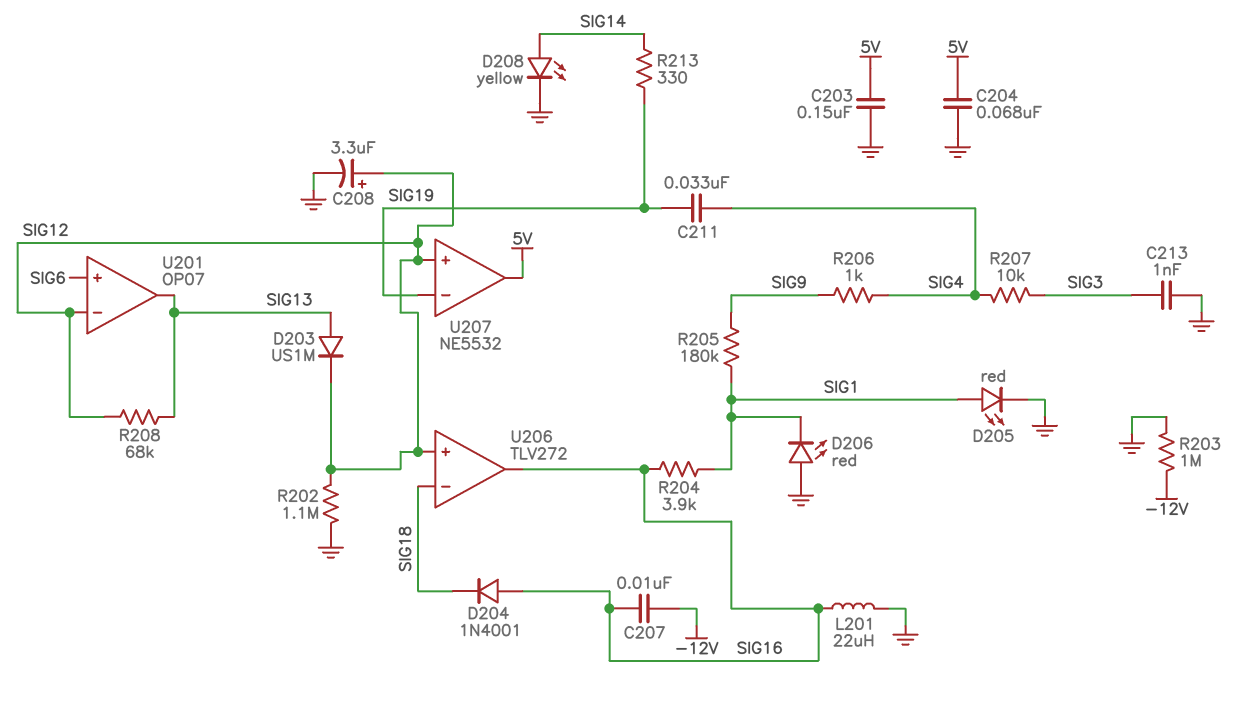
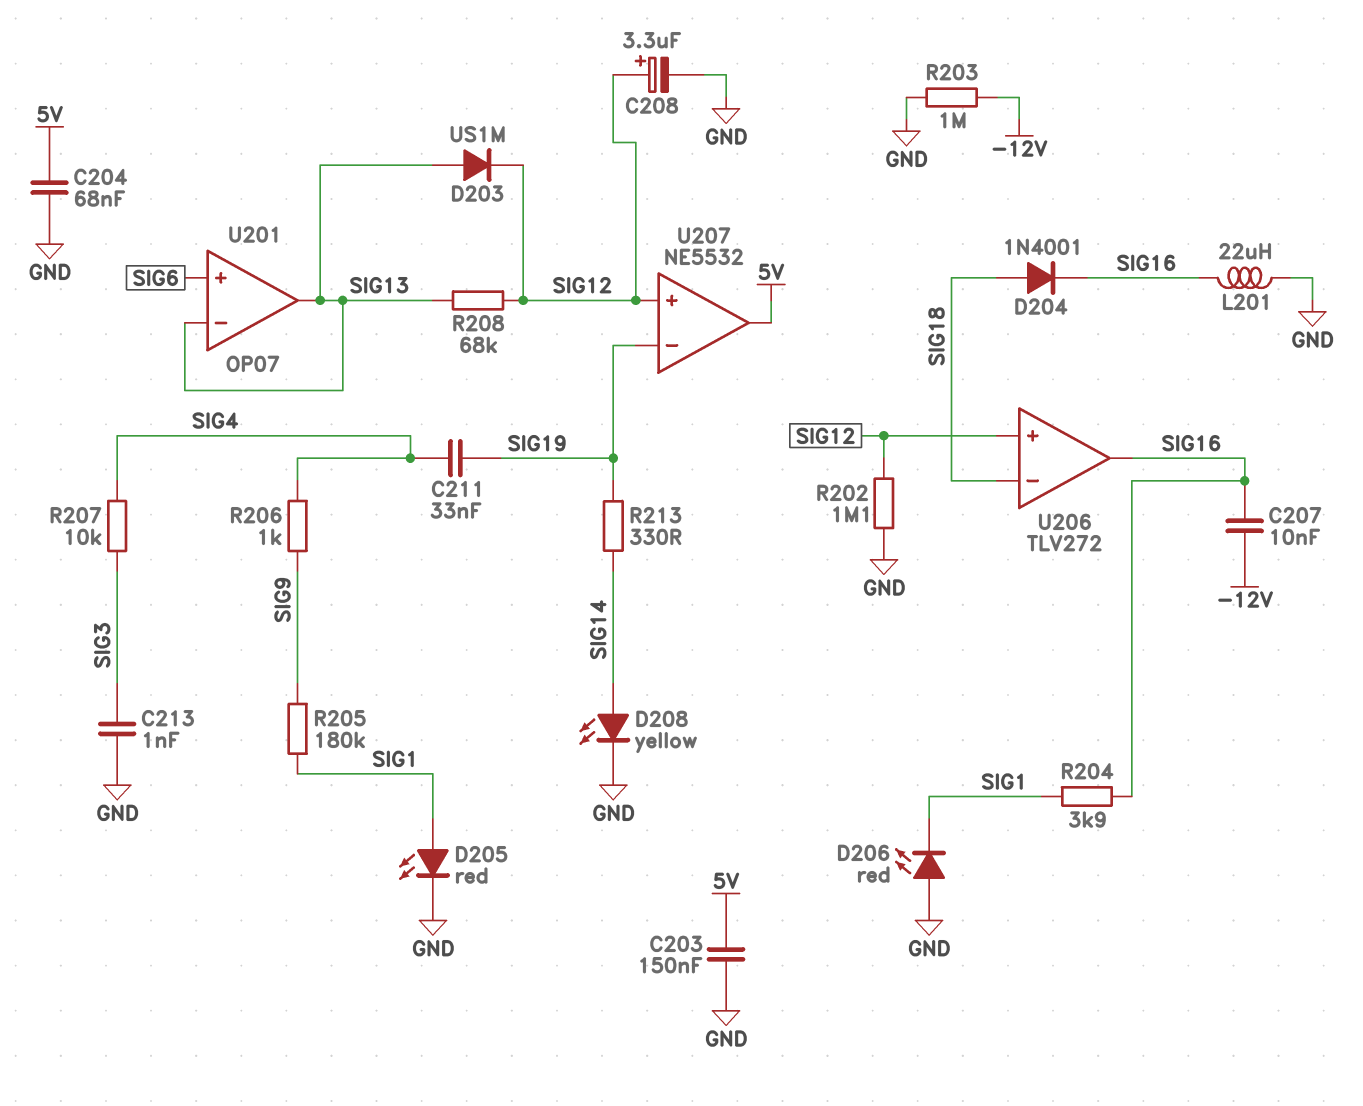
D204: diode 1N4001 (A SIG16, K SIG18) -> diode 1N4001 (A SIG18, K SIG16)
U201 pin in-: SIG12 -> SIG13

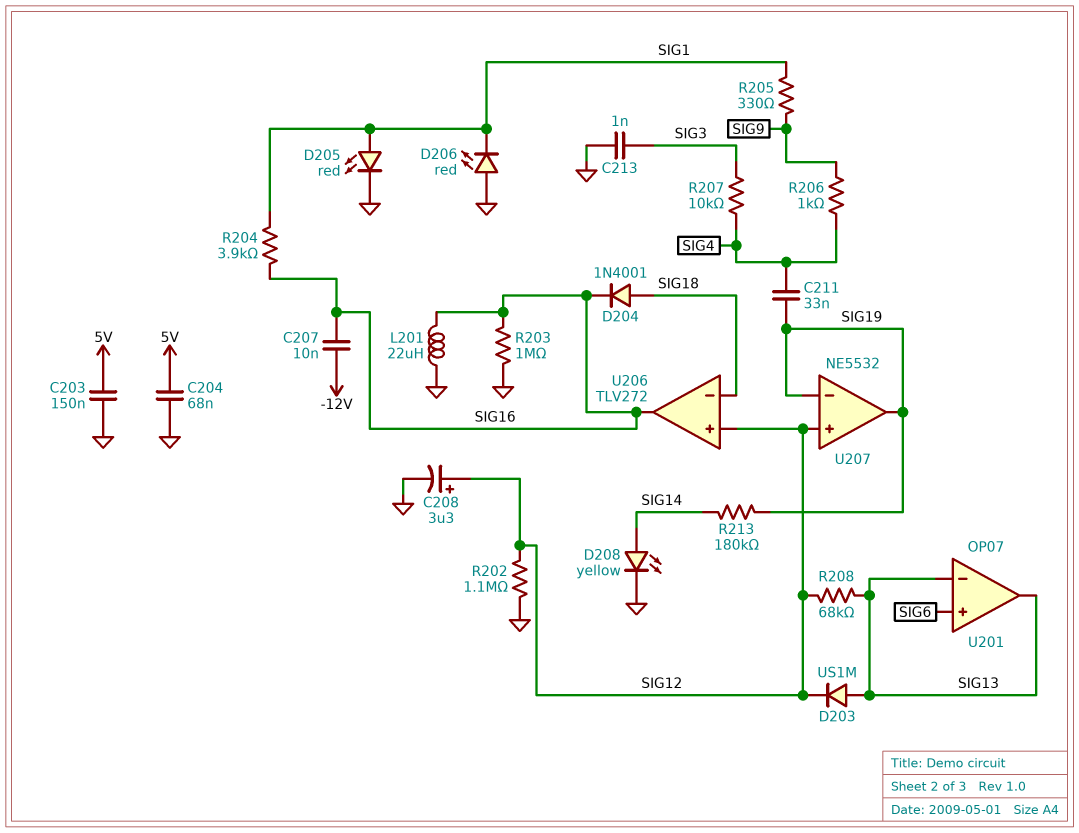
R203: 1M (-12V, GND) -> 1M (GND, SIG16)
R205: 180k (SIG1, SIG9) -> 330 (SIG1, SIG9)
R213: 330 (SIG14, SIG19) -> 180k (SIG14, SIG19)
U207 pin out: 5V -> SIG19

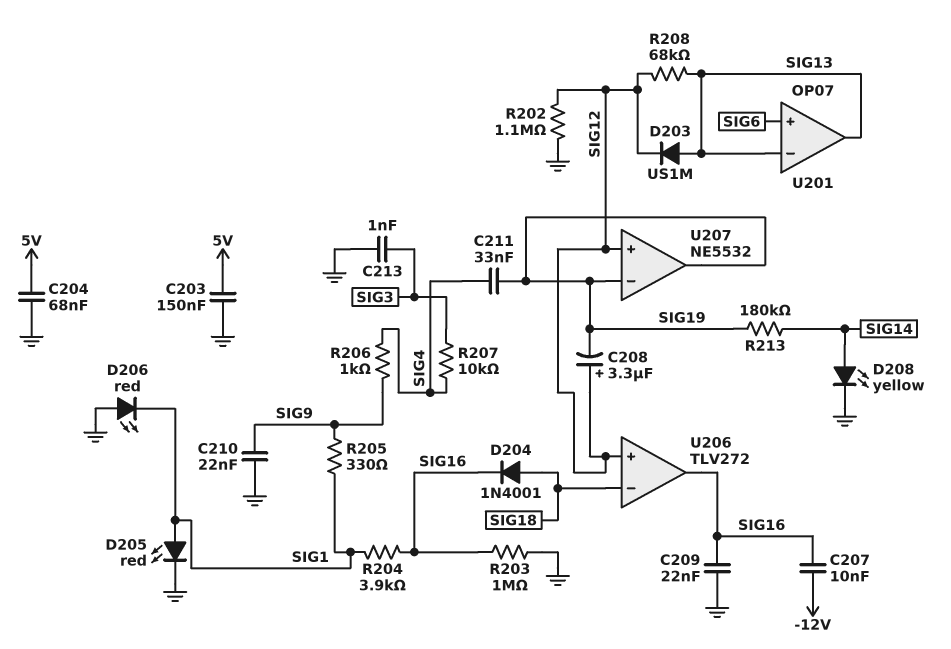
C208: 3.3uF (plus SIG12, minus GND) -> 3.3uF (plus SIG12, minus SIG19)
C209: none -> 22nF (GND, SIG16)
C210: none -> 22nF (GND, SIG9)
L201: 22uH (GND, SIG16) -> none

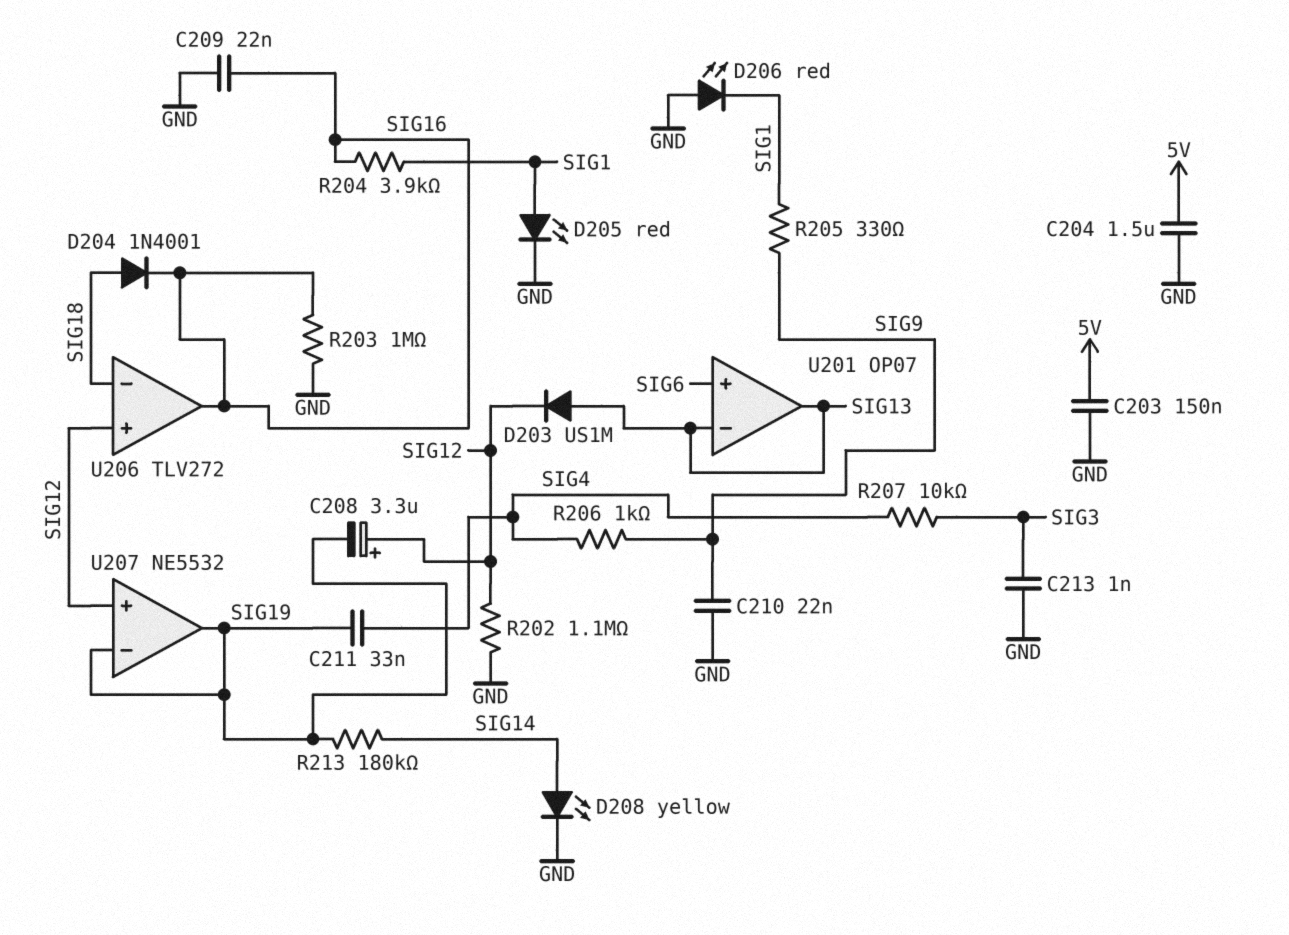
C204: 68nF (5V, GND) -> 1.5uF (5V, GND)
C207: 10nF (-12V, SIG16) -> none
R208: 68k (SIG12, SIG13) -> none

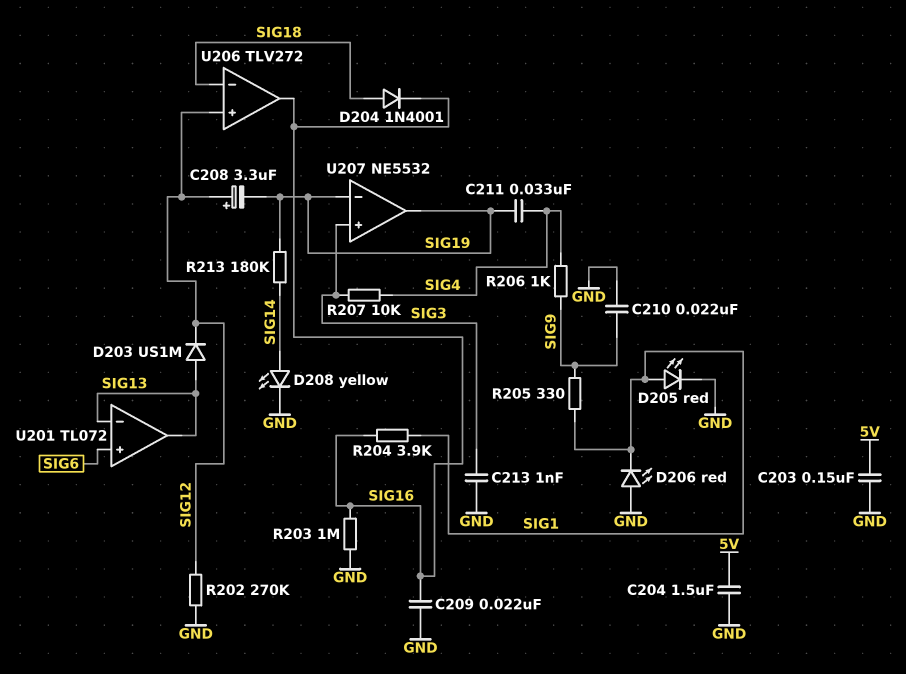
R202: 1.1M (GND, SIG12) -> 270k (GND, SIG12)
U201: OP07 -> TL072
U207 pin in+: SIG12 -> SIG3

